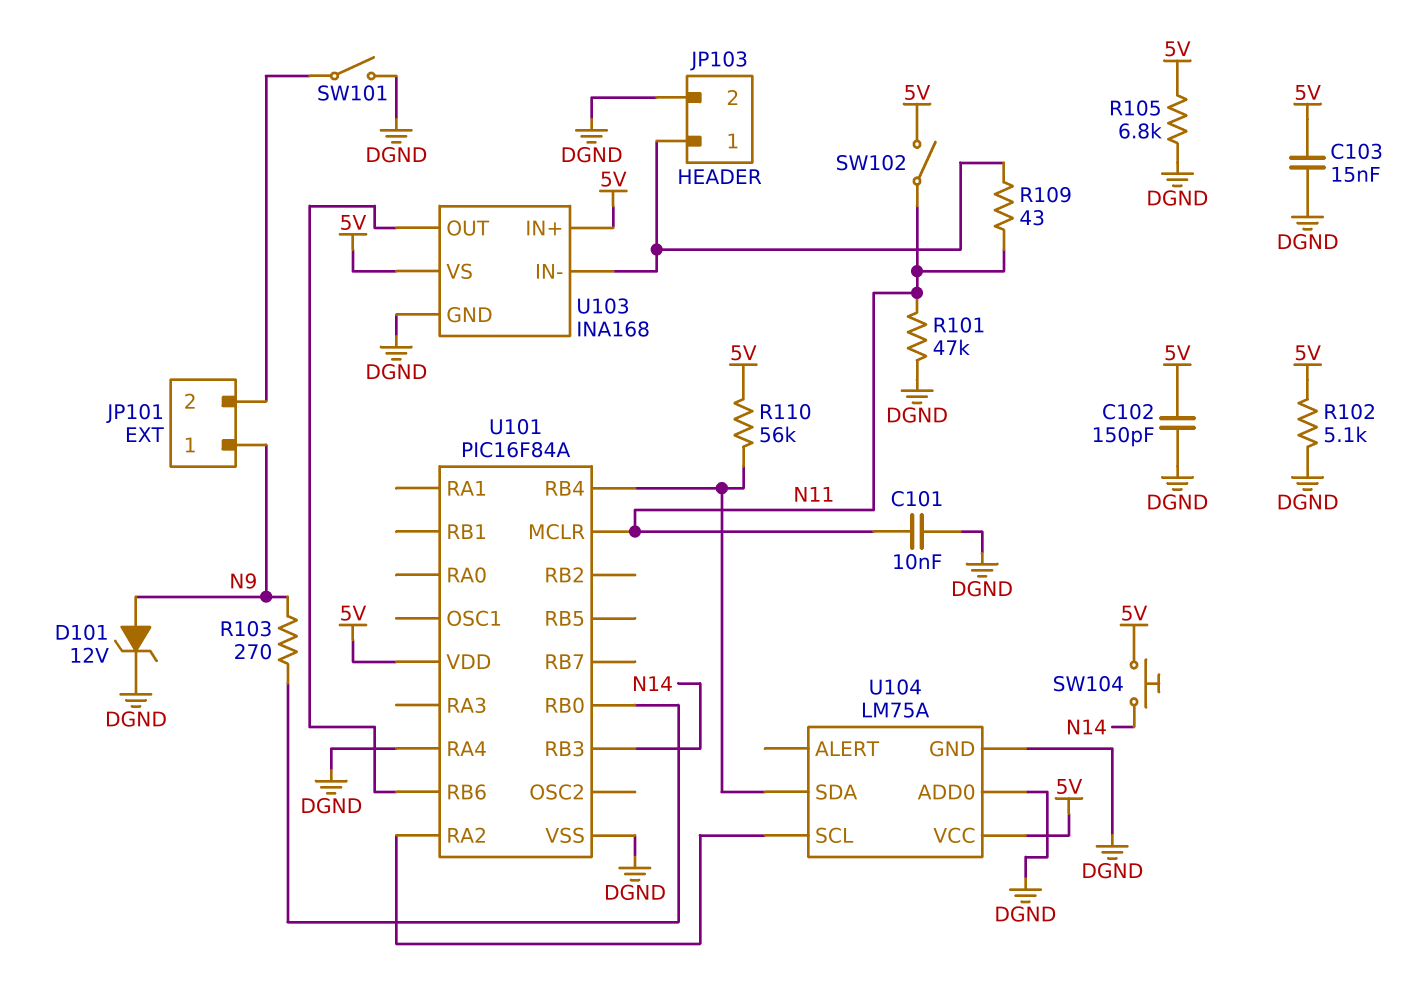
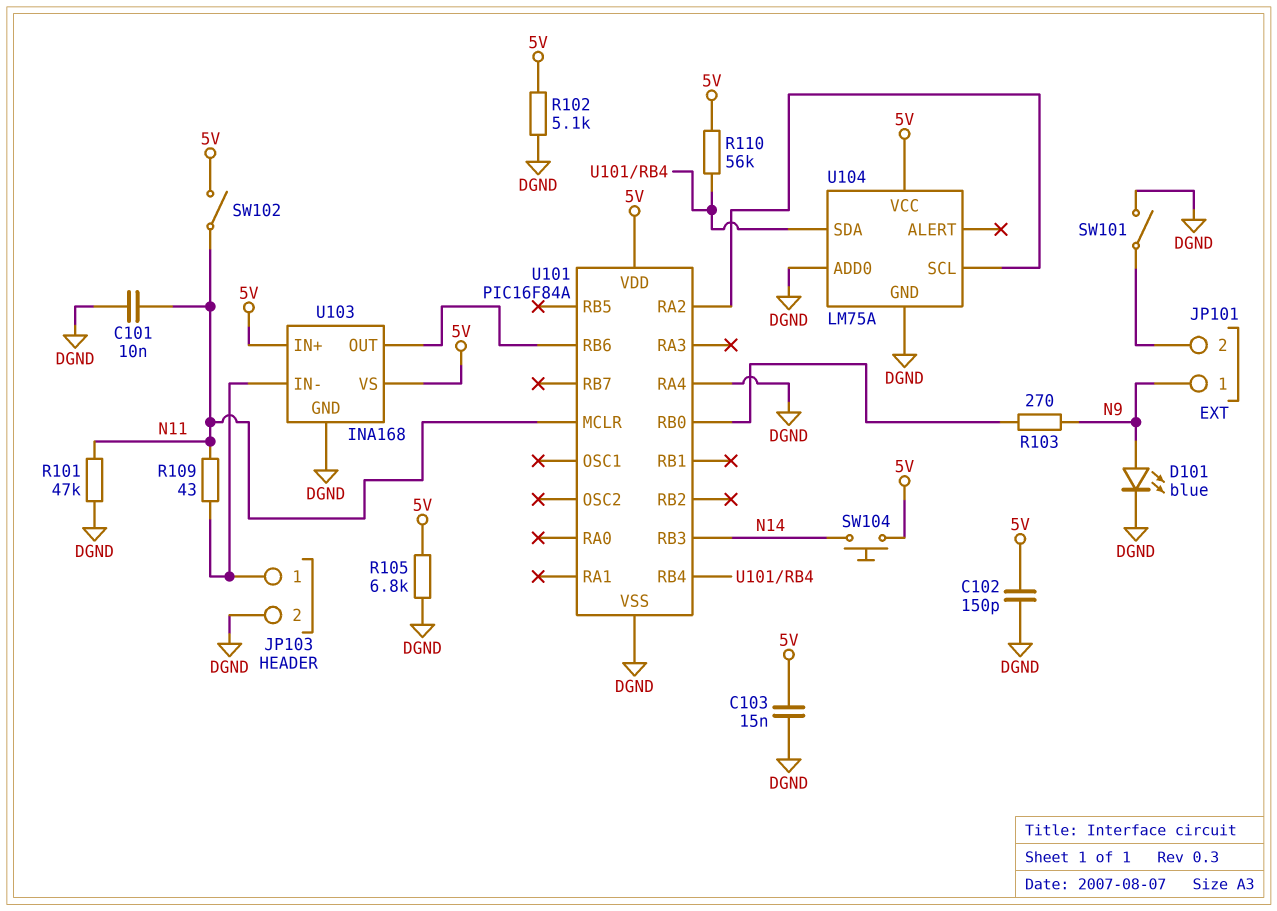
D101: zener 12V (A N9, K DGND) -> LED blue (A N9, K DGND)

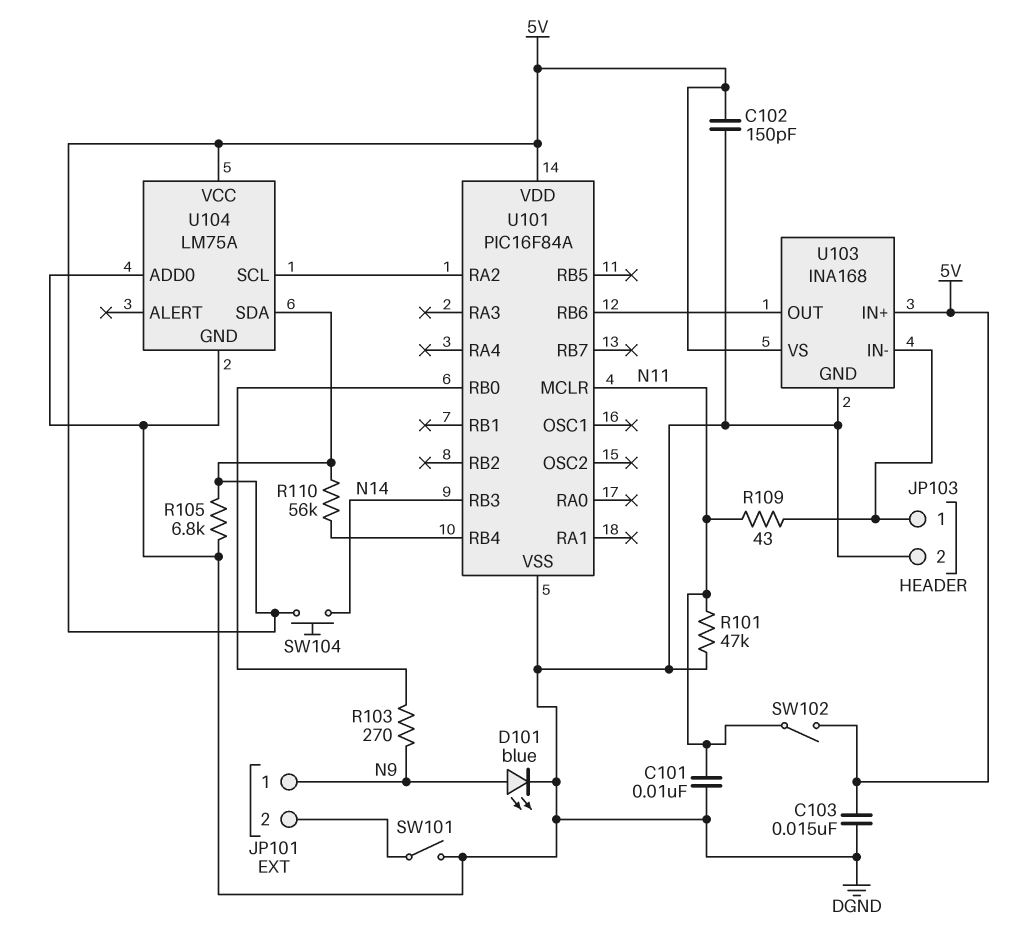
R102: 5.1k (5V, DGND) -> none
U101 pin RA4: DGND -> none
U104 pin SDA: U101/RB4 -> 5V

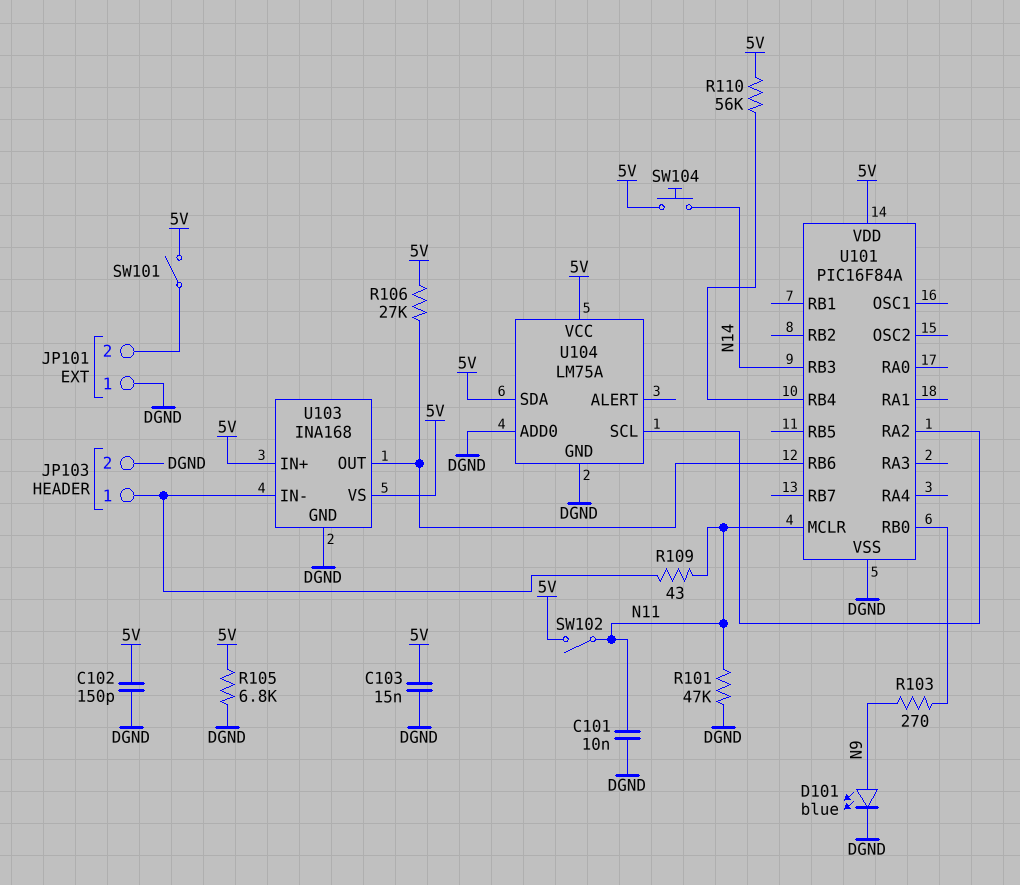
JP101 pin 1: N9 -> DGND
R106: none -> 27k (5V, U101/RB6)
SW101: switch (DGND, JP101/2) -> switch (5V, JP101/2)

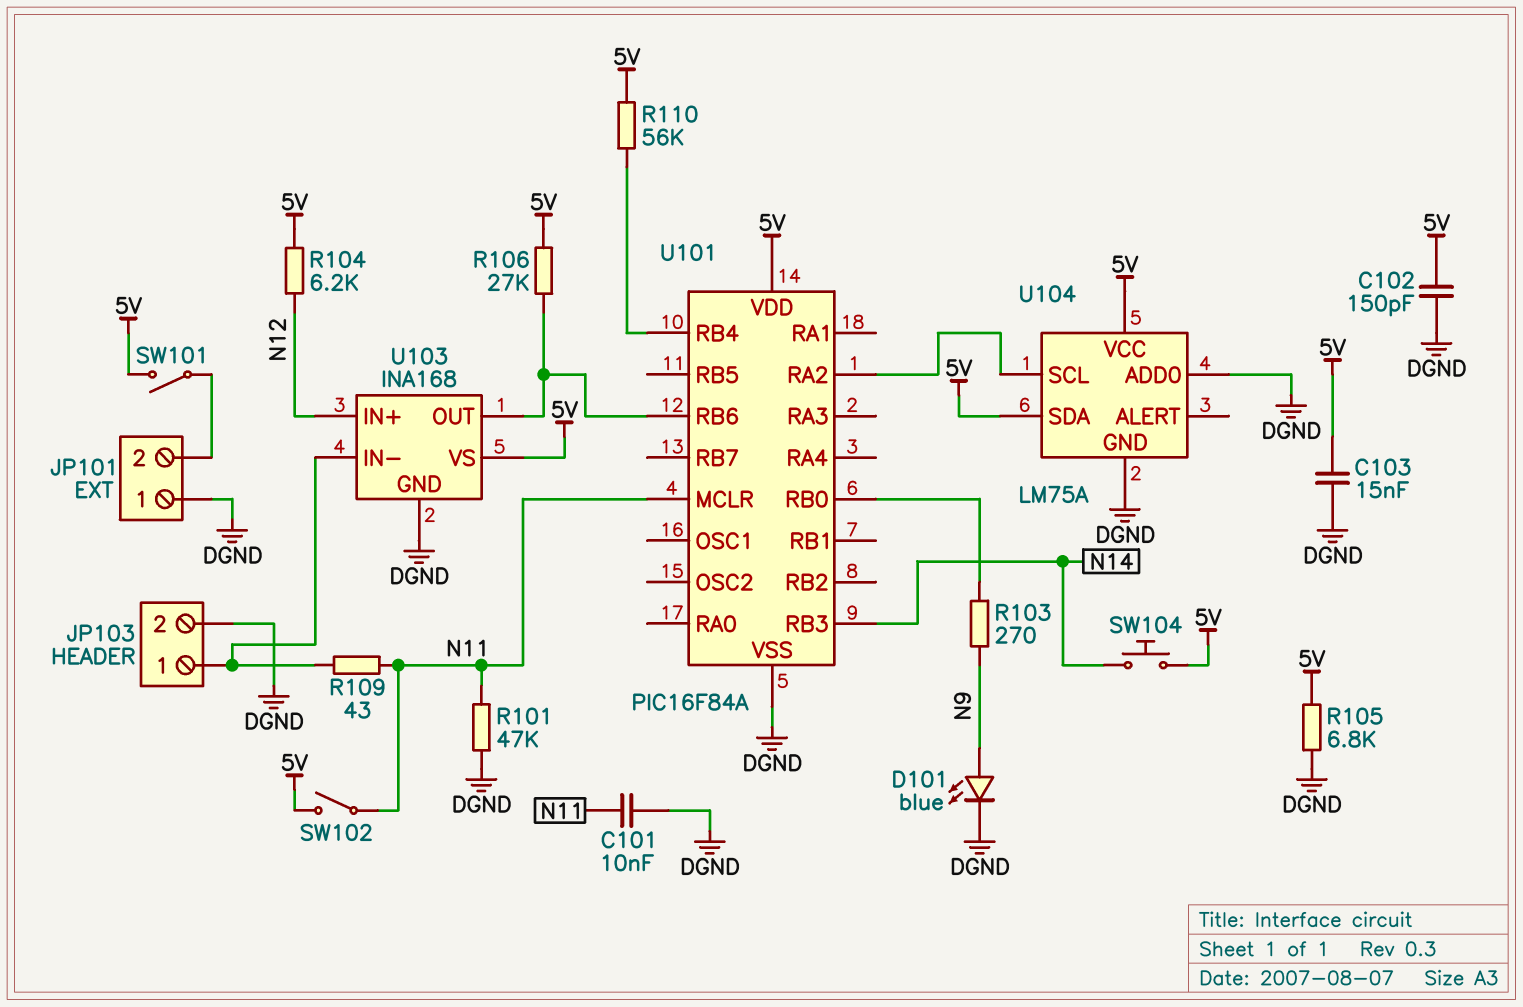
R104: none -> 6.2k (5V, N12)
U103 pin IN+: 5V -> N12

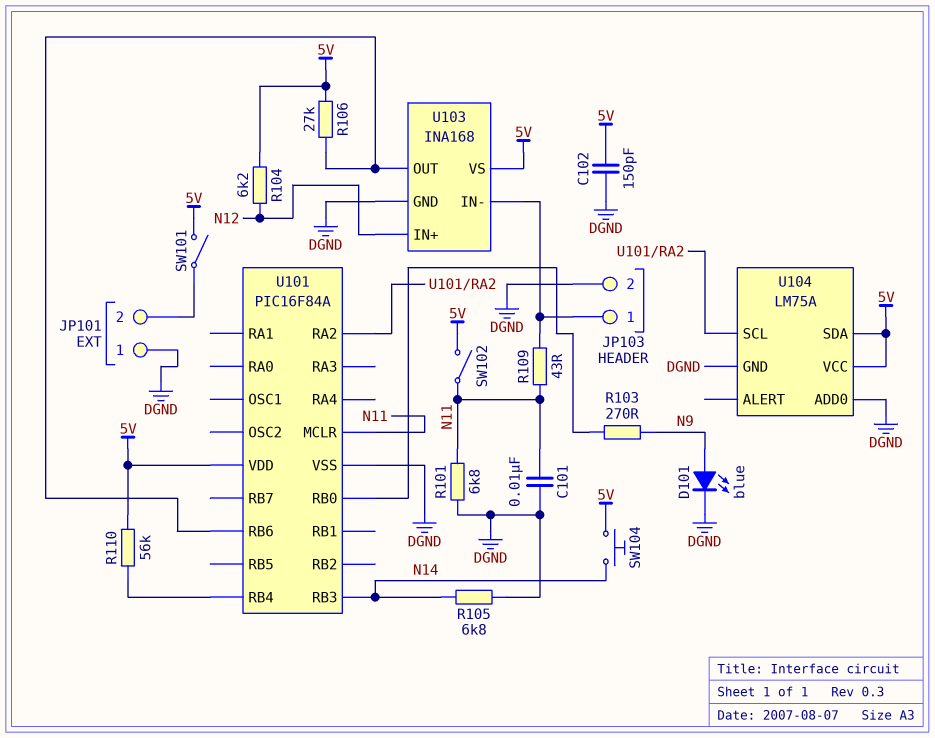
C103: 15nF (5V, DGND) -> none
R101: 47k (DGND, N11) -> 6.8k (DGND, N11)
R105: 6.8k (5V, DGND) -> 6.8k (DGND, N14)

